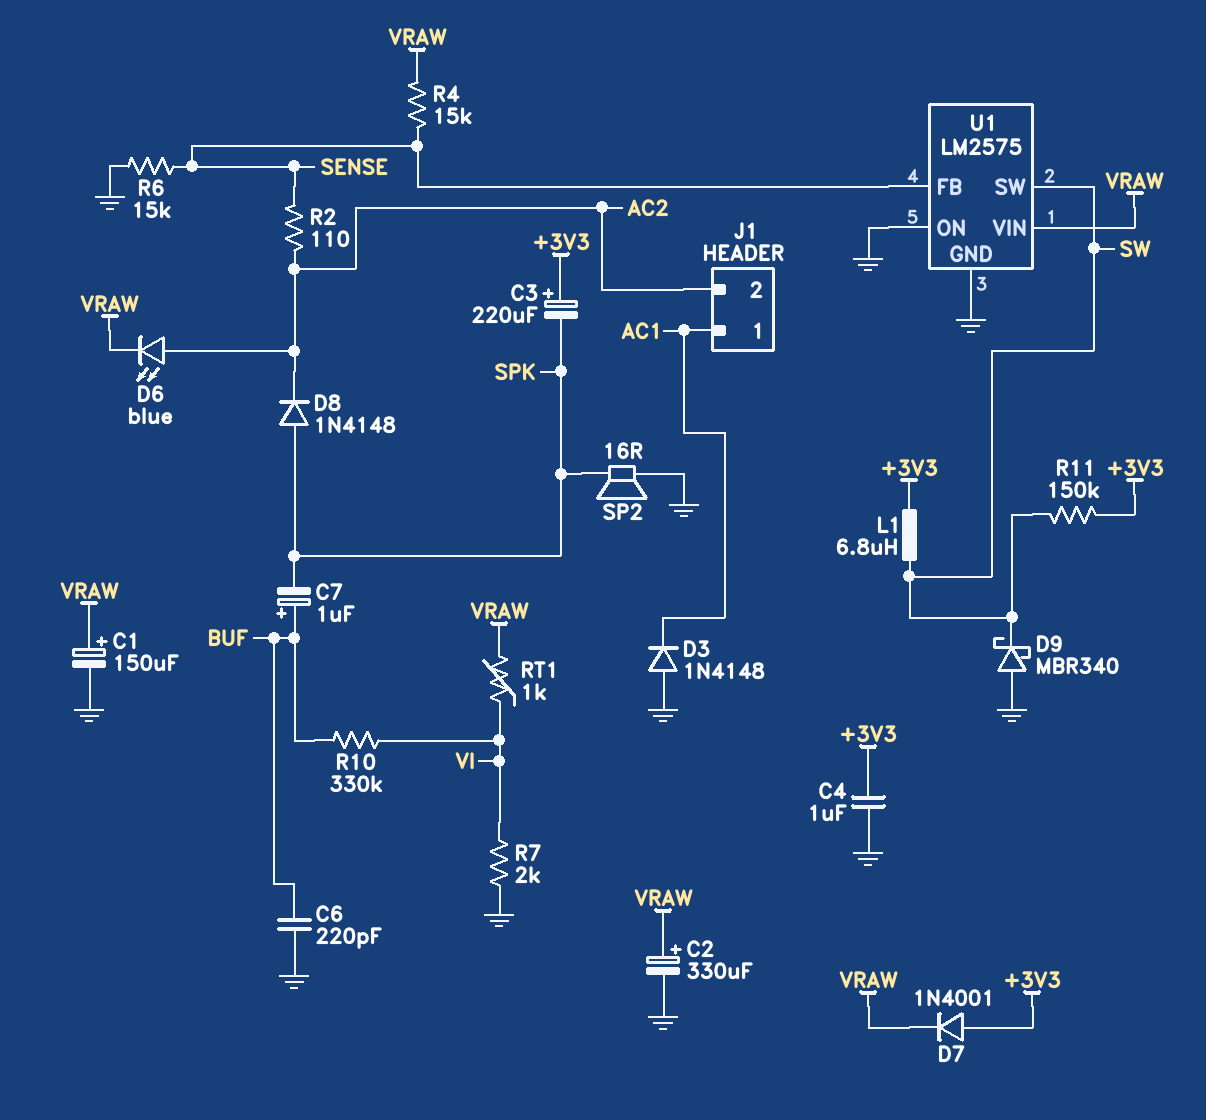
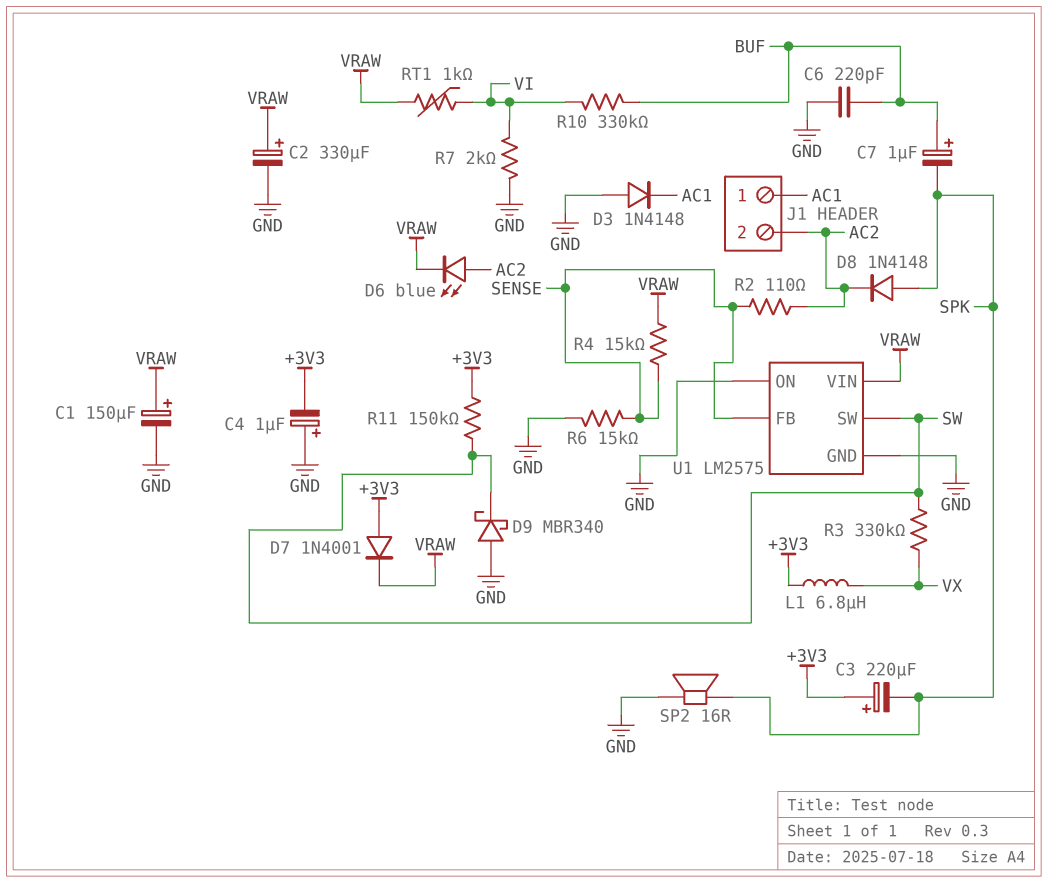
C4: 1uF (+3V3, GND) -> 1uF (plus GND, minus +3V3)
L1: 6.8uH (+3V3, SW) -> 6.8uH (+3V3, VX)
R3: none -> 330k (SW, VX)

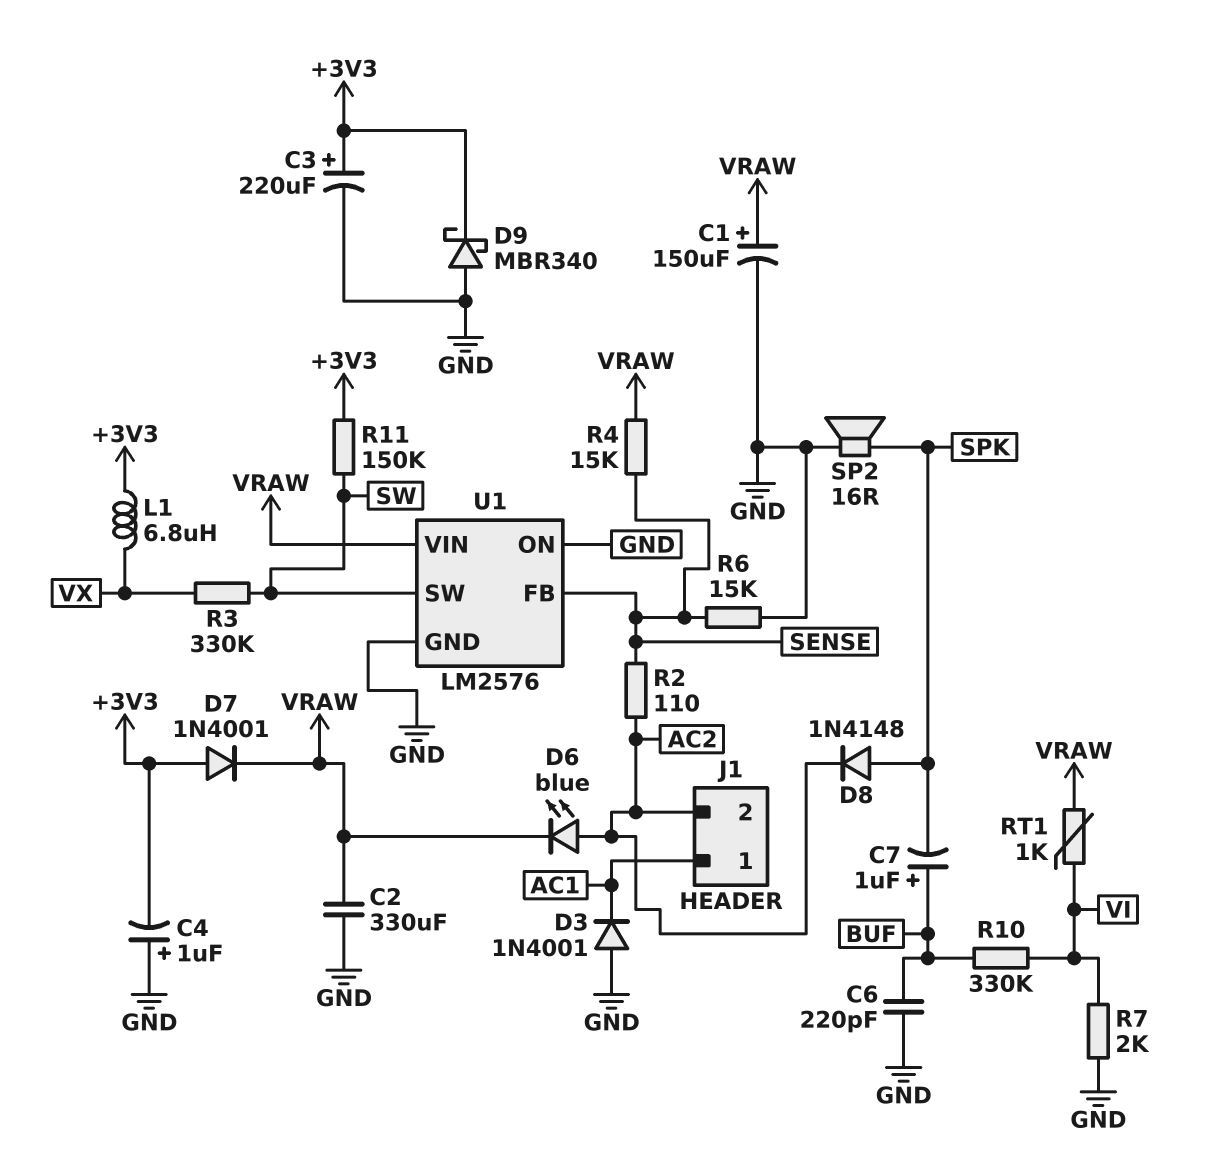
C2: 330uF (plus VRAW, minus GND) -> 330uF (GND, VRAW)
C3: 220uF (plus +3V3, minus SPK) -> 220uF (plus +3V3, minus GND)
D3: diode 1N4148 (A GND, K AC1) -> diode 1N4001 (A GND, K AC1)
D9: schottky MBR340 (A GND, K SW) -> schottky MBR340 (A GND, K +3V3)
U1: LM2575 -> LM2576

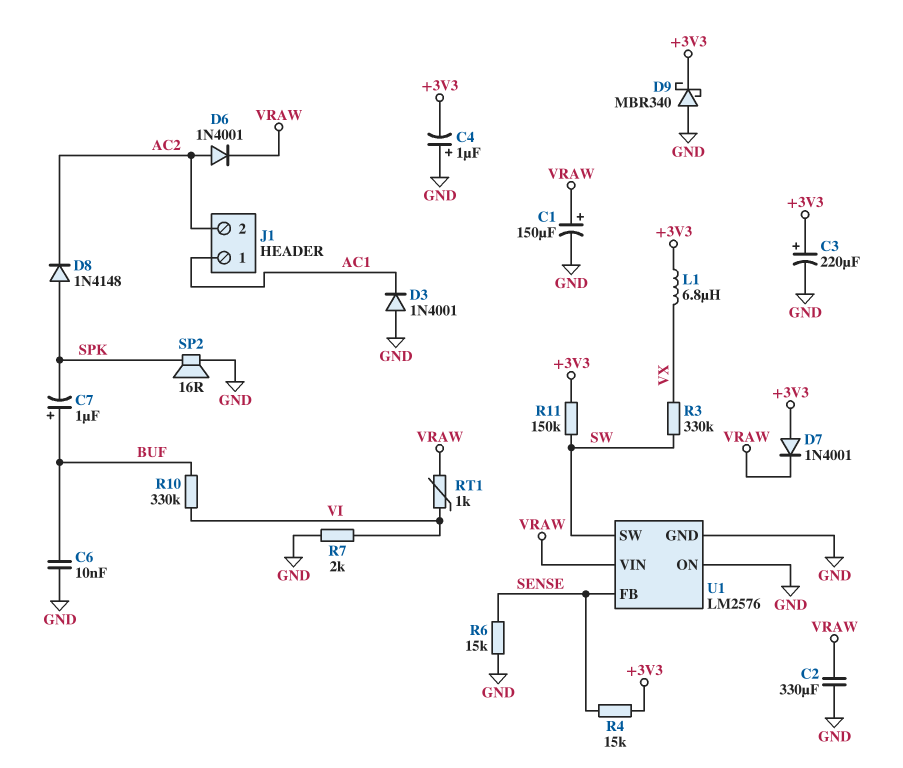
C6: 220pF (BUF, GND) -> 10nF (BUF, GND)
D6: LED blue (A AC2, K VRAW) -> diode 1N4001 (A AC2, K VRAW)
R2: 110 (AC2, SENSE) -> none
R4: 15k (SENSE, VRAW) -> 15k (+3V3, SENSE)

